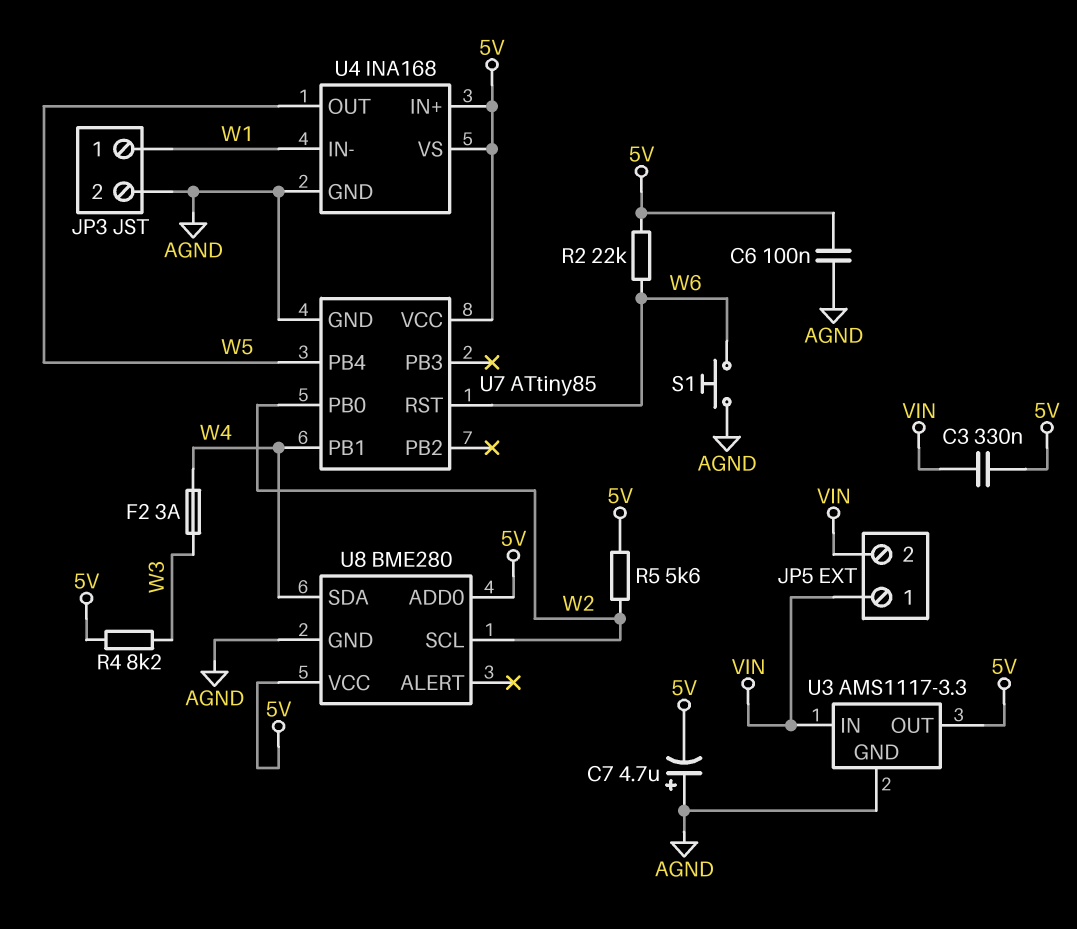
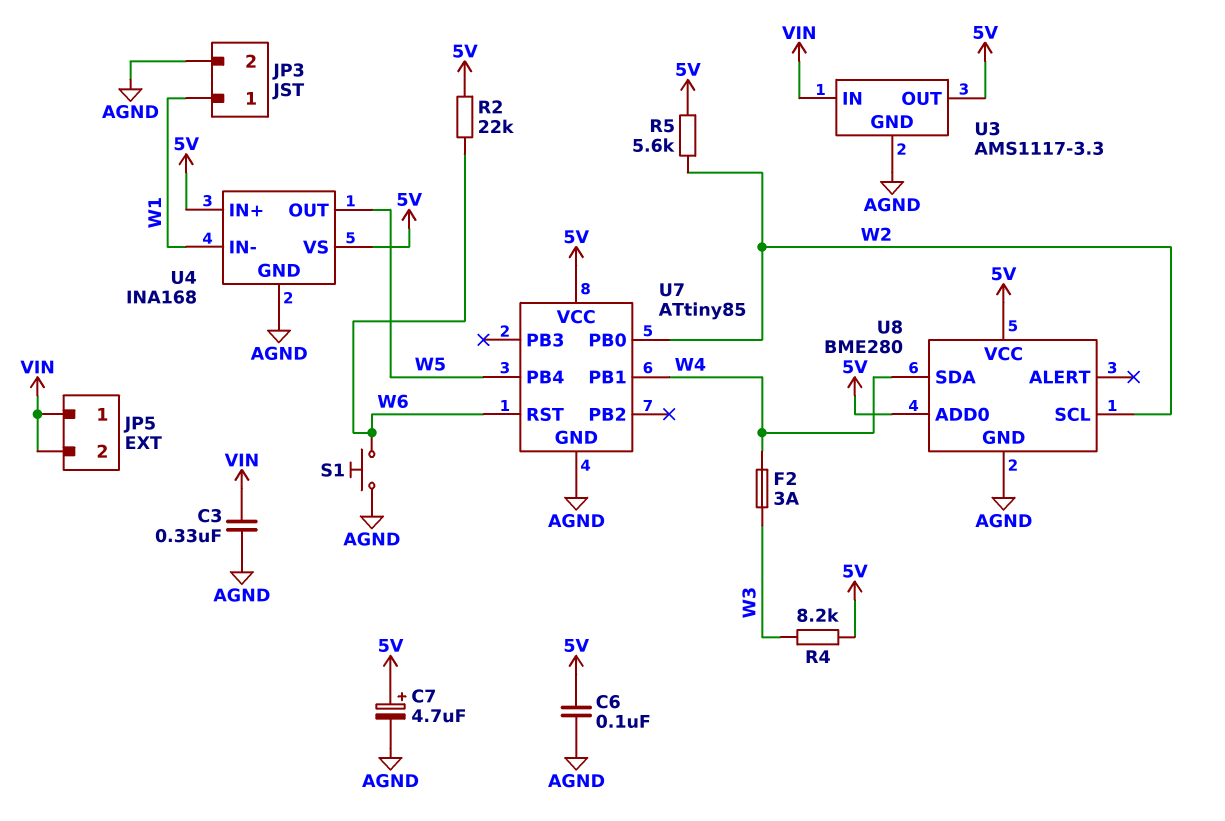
C3: 330nF (5V, VIN) -> 330nF (AGND, VIN)
C7: 4.7uF (plus AGND, minus 5V) -> 4.7uF (plus 5V, minus AGND)

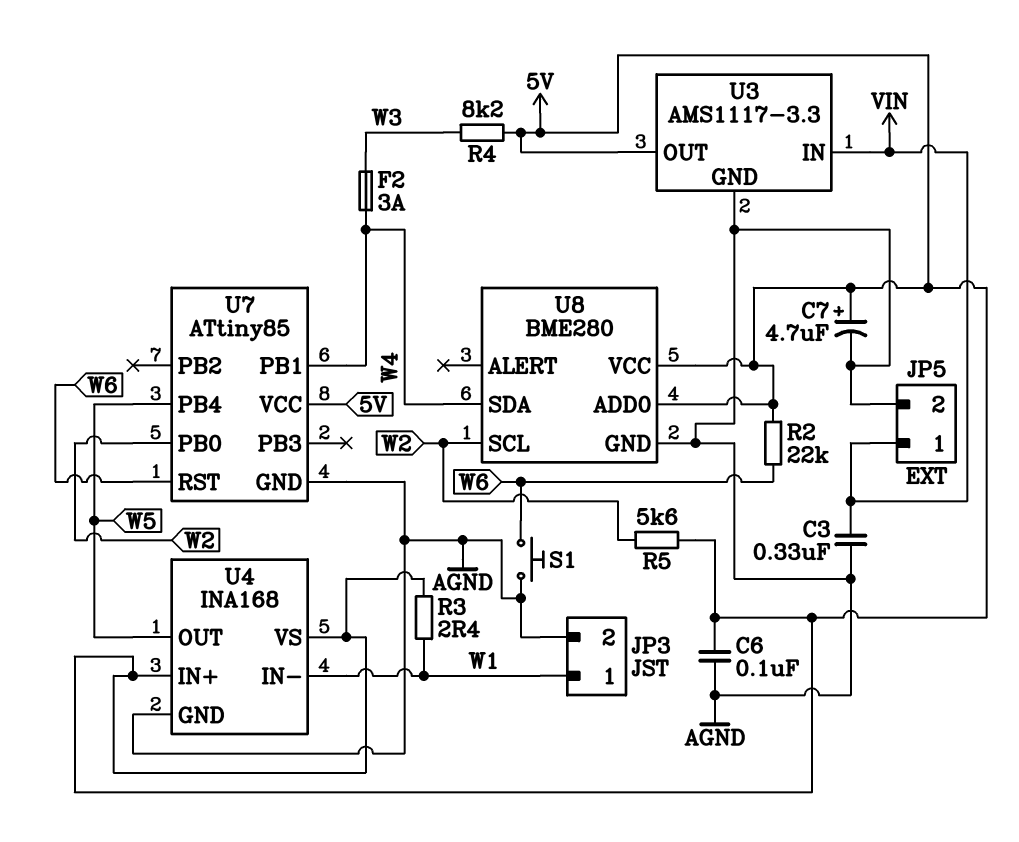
JP5 pin 2: VIN -> AGND
R3: none -> 2.4 (5V, W1)

